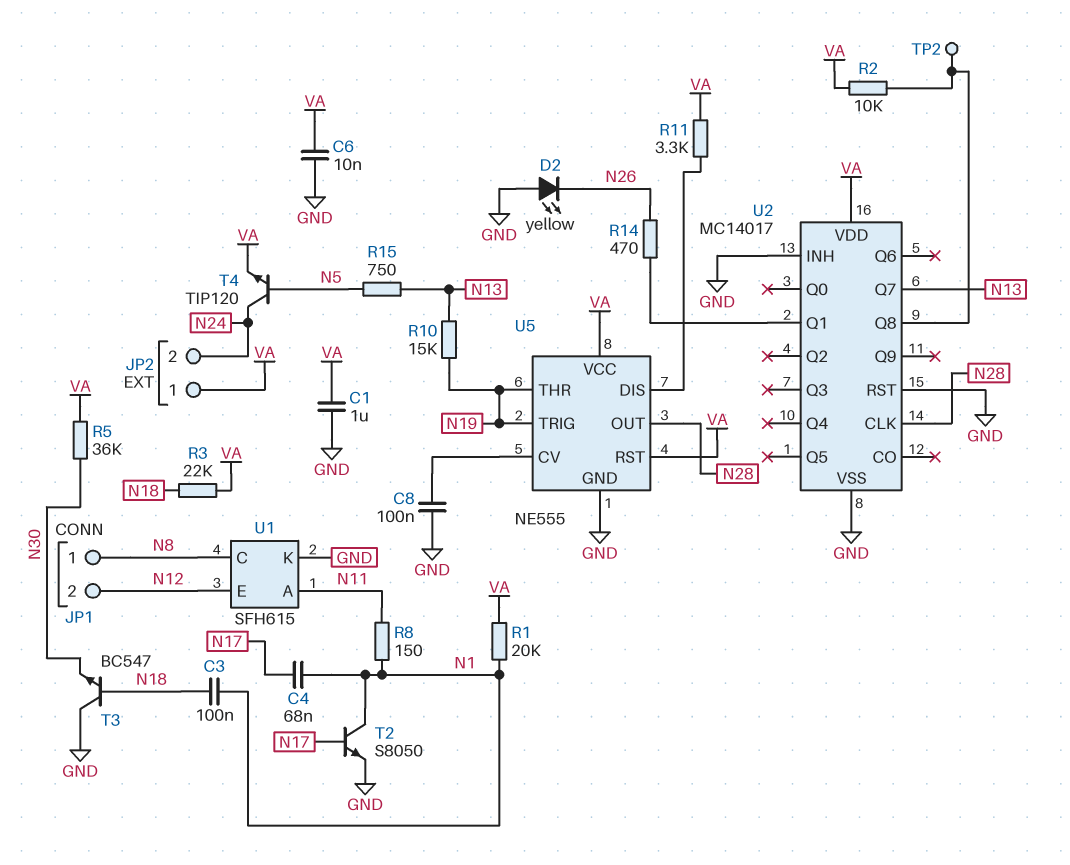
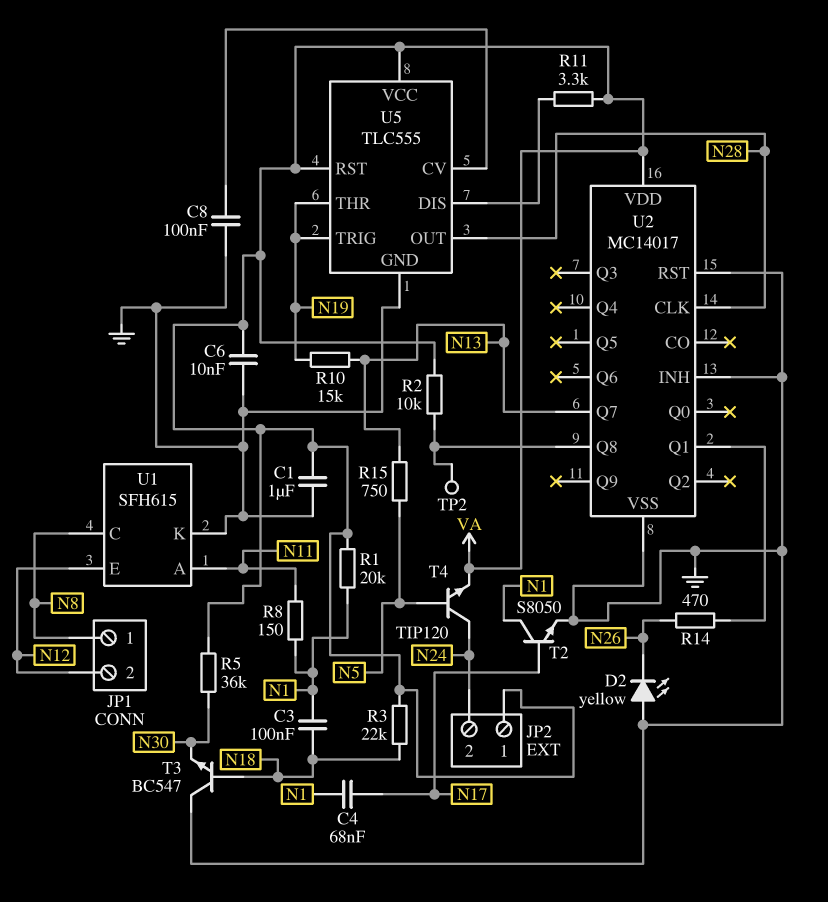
U5: NE555 -> TLC555

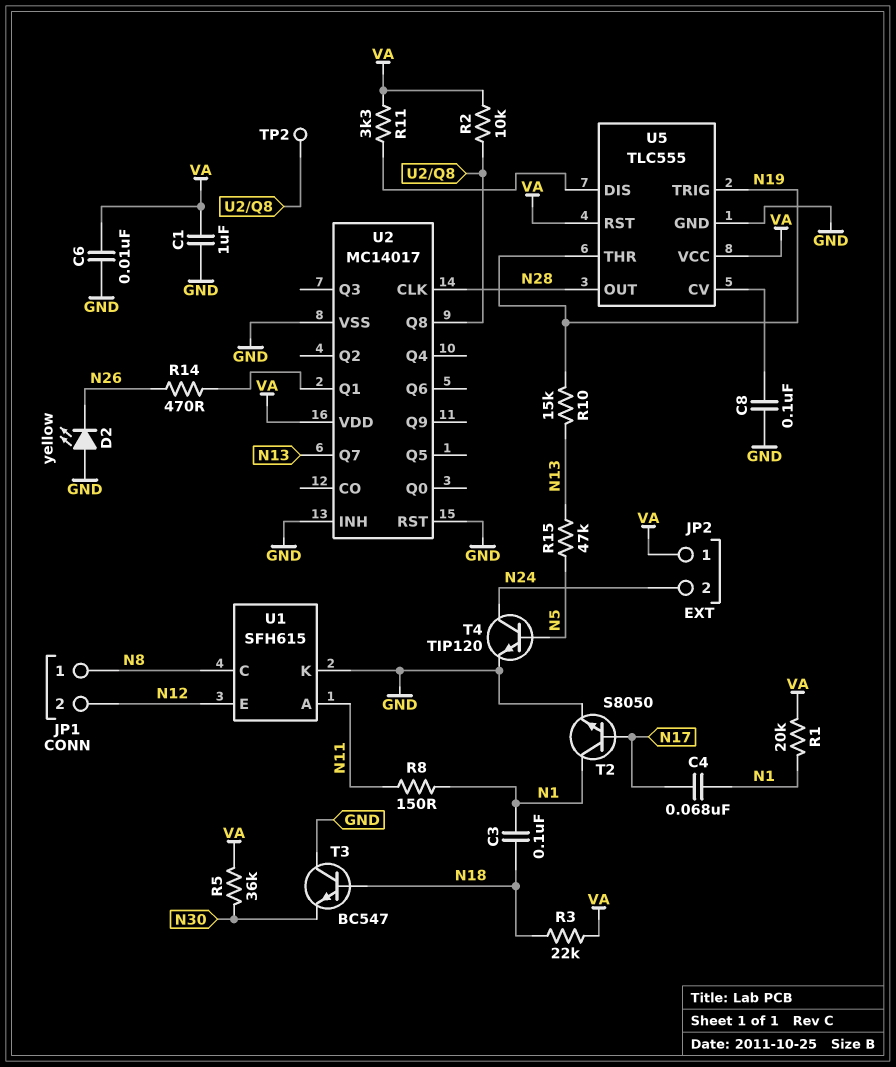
R15: 750 (N5, N13) -> 47k (N5, N13)
T4: NPN TIP120 (B N5, C N24, E VA) -> NPN TIP120 (B N5, C N24, E GND)

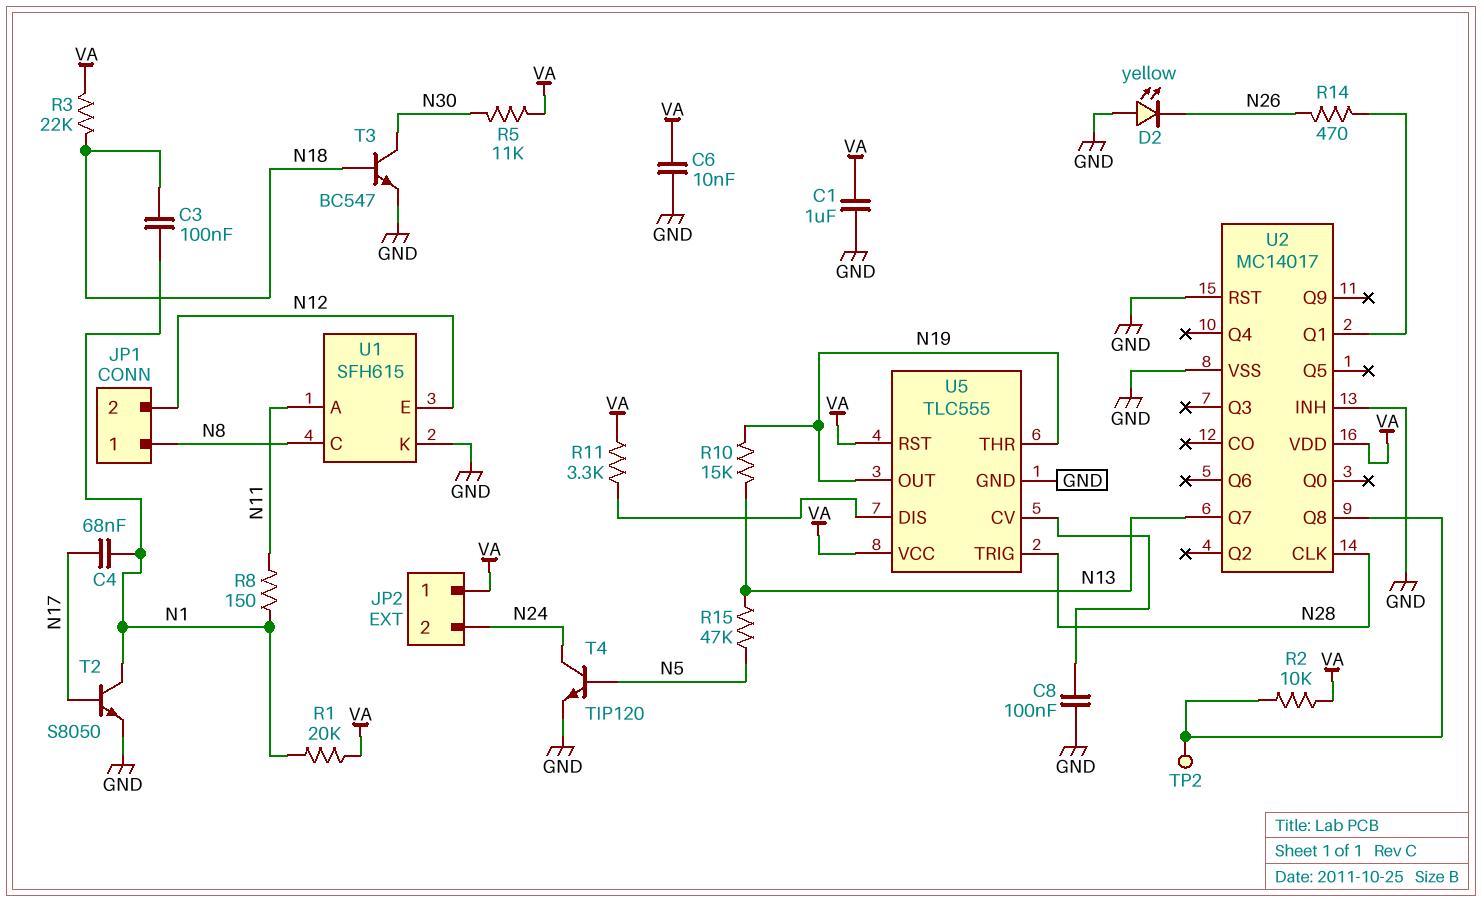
R5: 36k (N30, VA) -> 11k (N30, VA)
T3: NPN BC547 (B N18, C GND, E N30) -> NPN BC547 (B N18, C N30, E GND)
U5 pin OUT: N28 -> N19
U5 pin TRIG: N19 -> N28

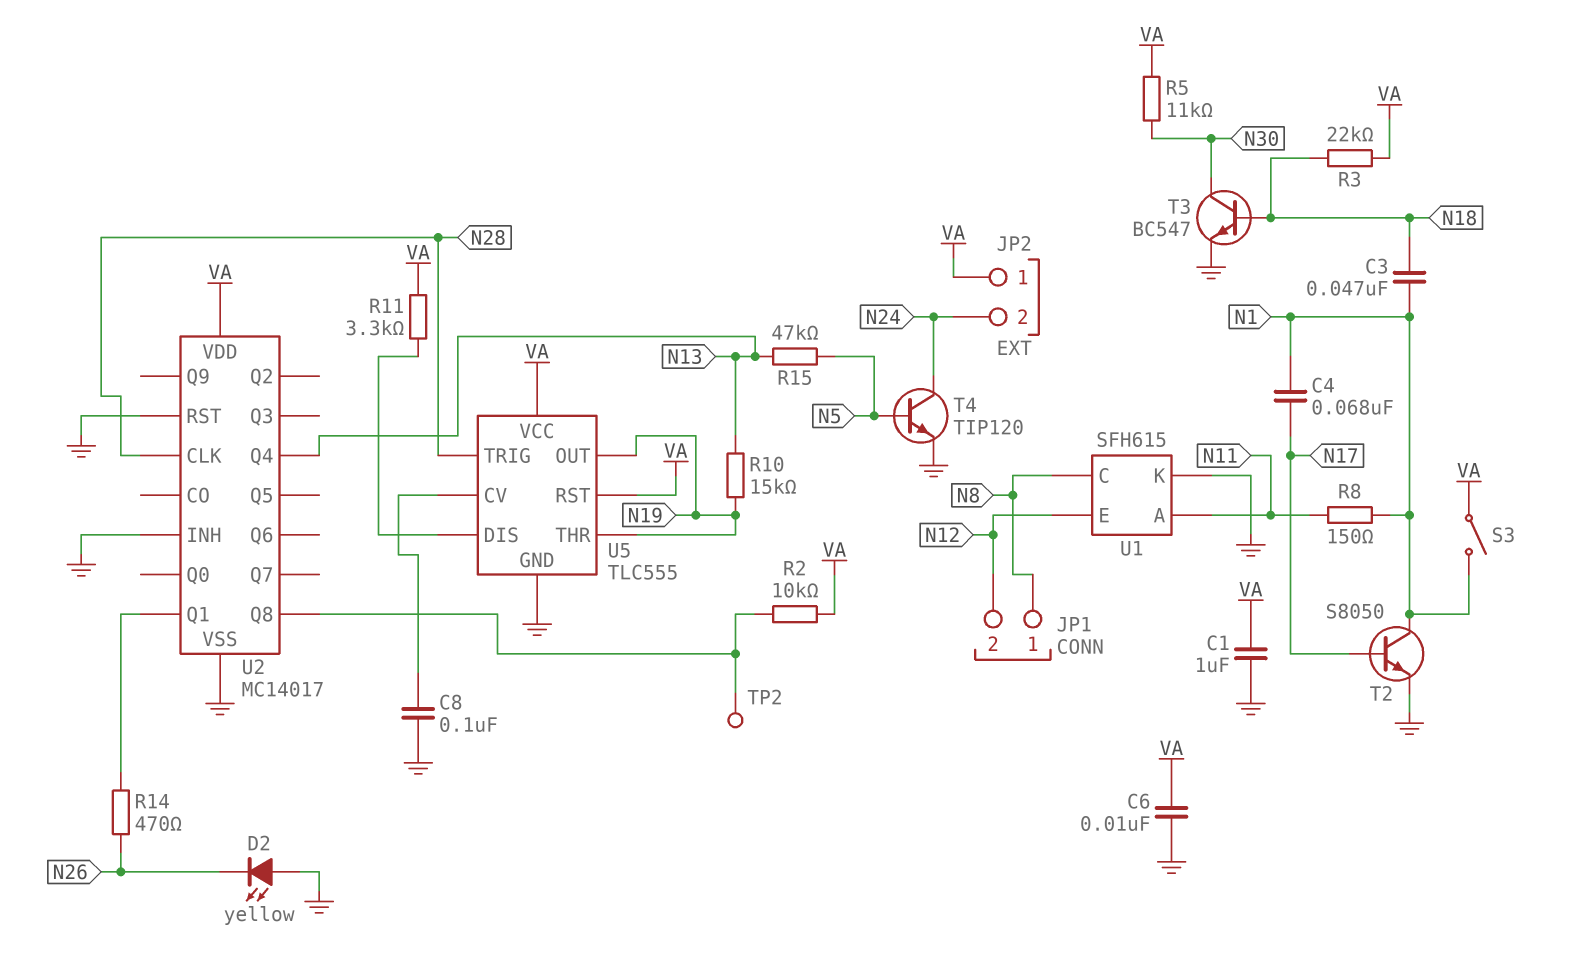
C3: 100nF (N1, N18) -> 47nF (N1, N18)
R1: 20k (N1, VA) -> none
S3: none -> switch (N1, VA)
U2 pin Q4: none -> N13
U2 pin Q7: N13 -> none

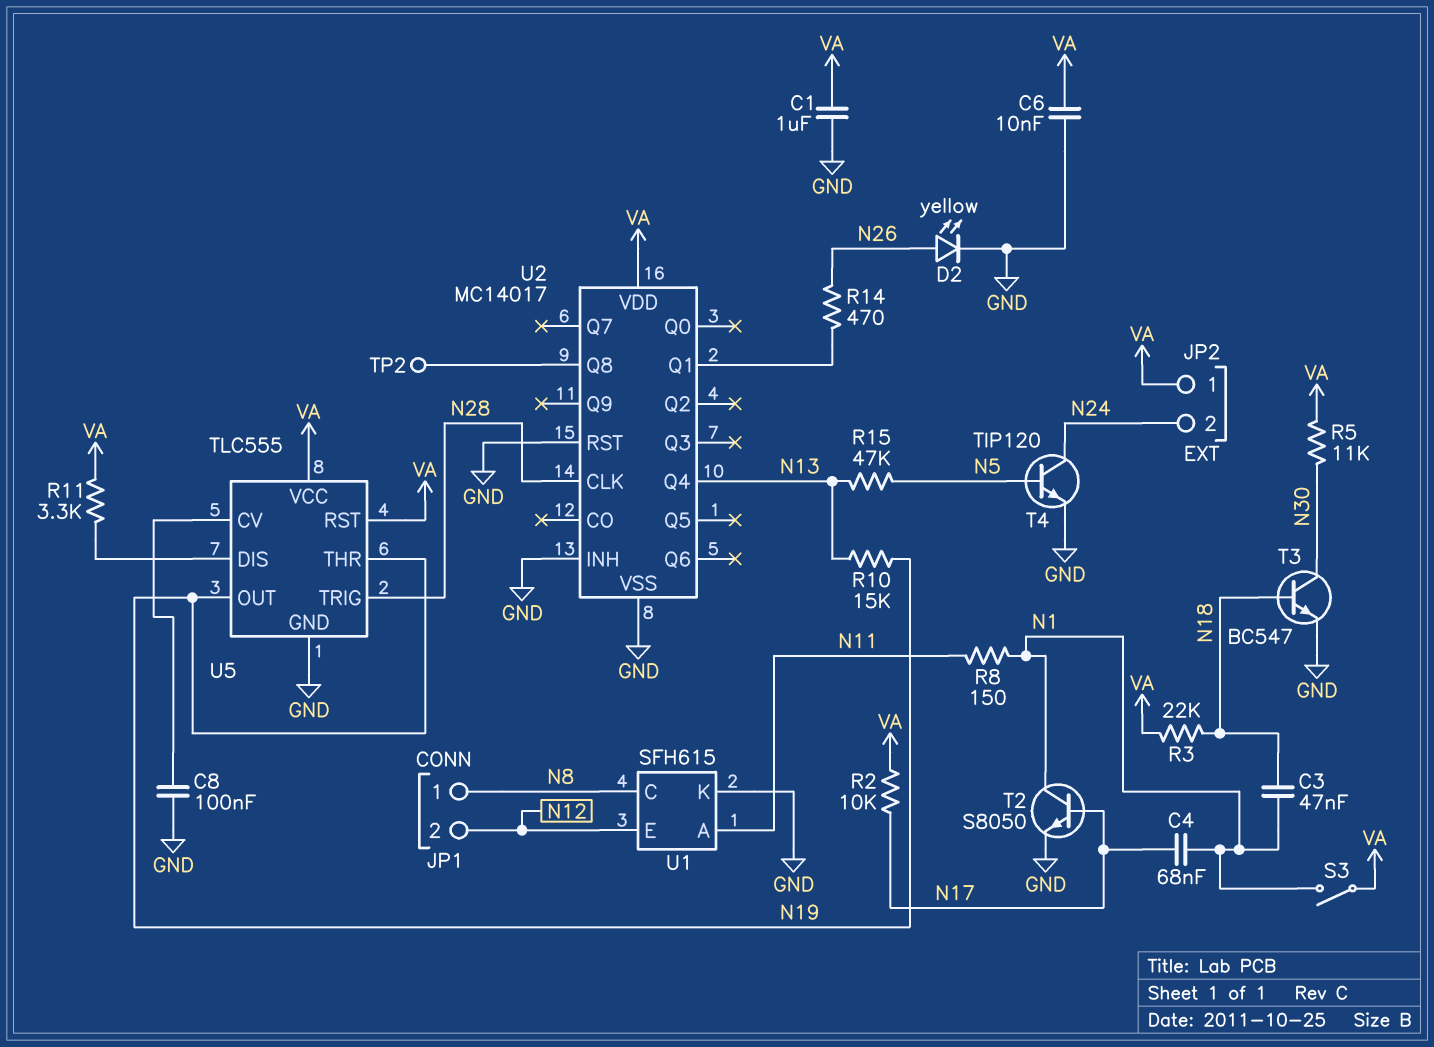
D2: LED yellow (A GND, K N26) -> LED yellow (A N26, K GND)
R2: 10k (U2/Q8, VA) -> 10k (N17, VA)

